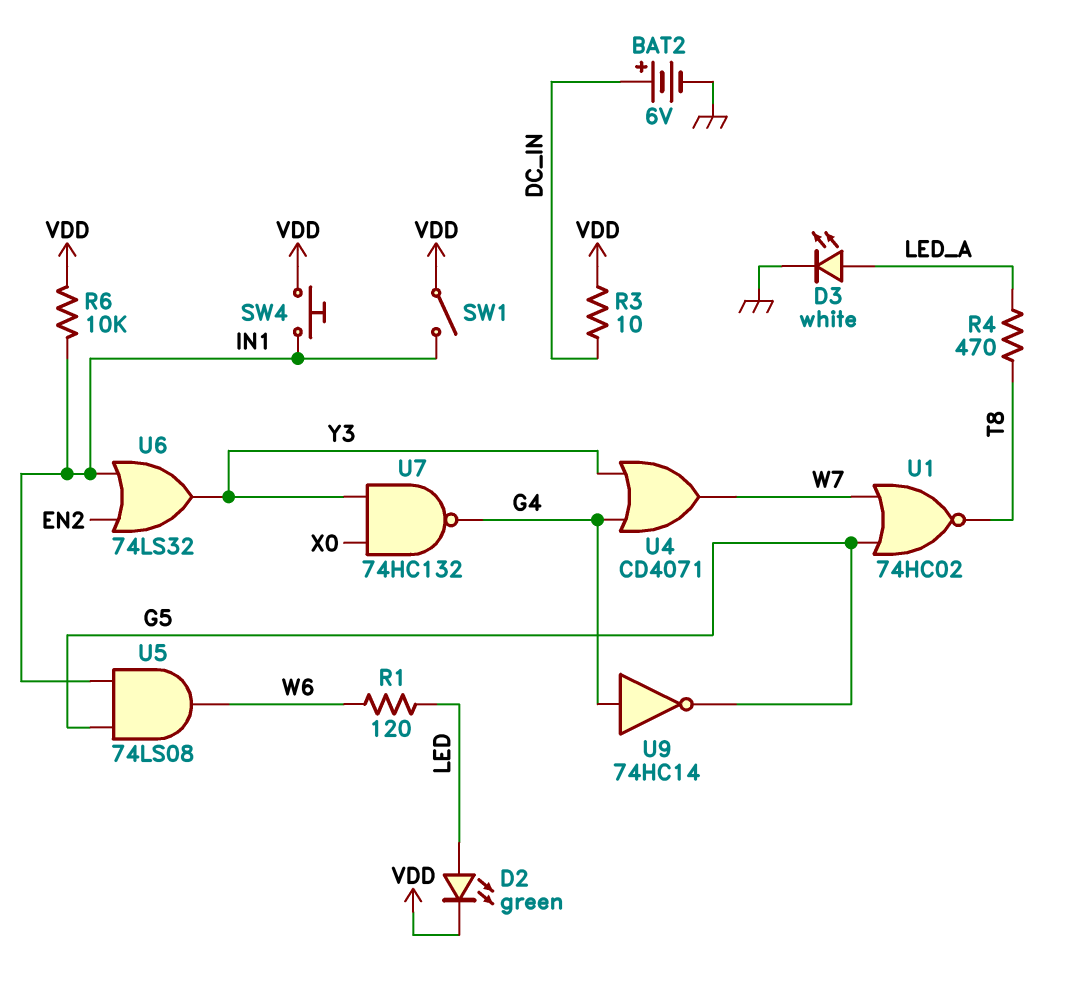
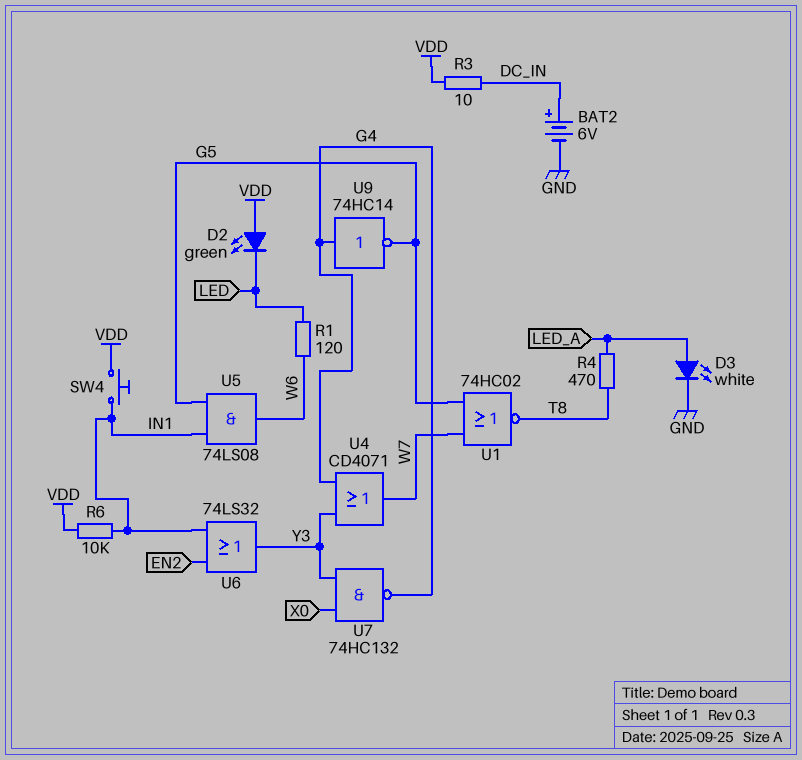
D2: LED green (A LED, K VDD) -> LED green (A VDD, K LED)
SW1: switch (IN1, VDD) -> none

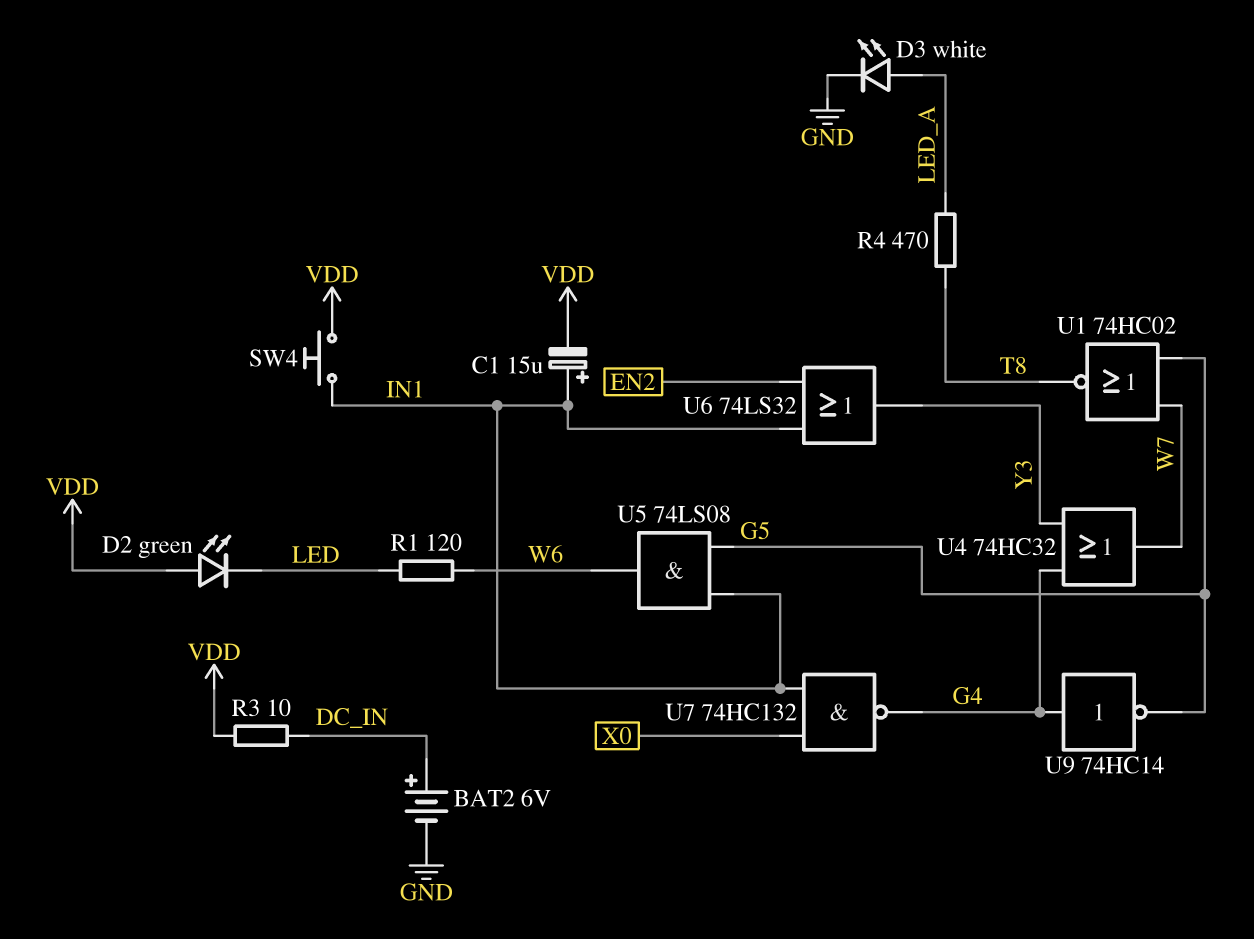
C1: none -> 15uF (plus IN1, minus VDD)
R6: 10k (IN1, VDD) -> none
U4: OR CD4071 (in G4, in Y3, out W7) -> OR 74HC32 (in G4, in Y3, out W7)
U7: NAND 74HC132 (in X0, in Y3, out G4) -> NAND 74HC132 (in IN1, in X0, out G4)

